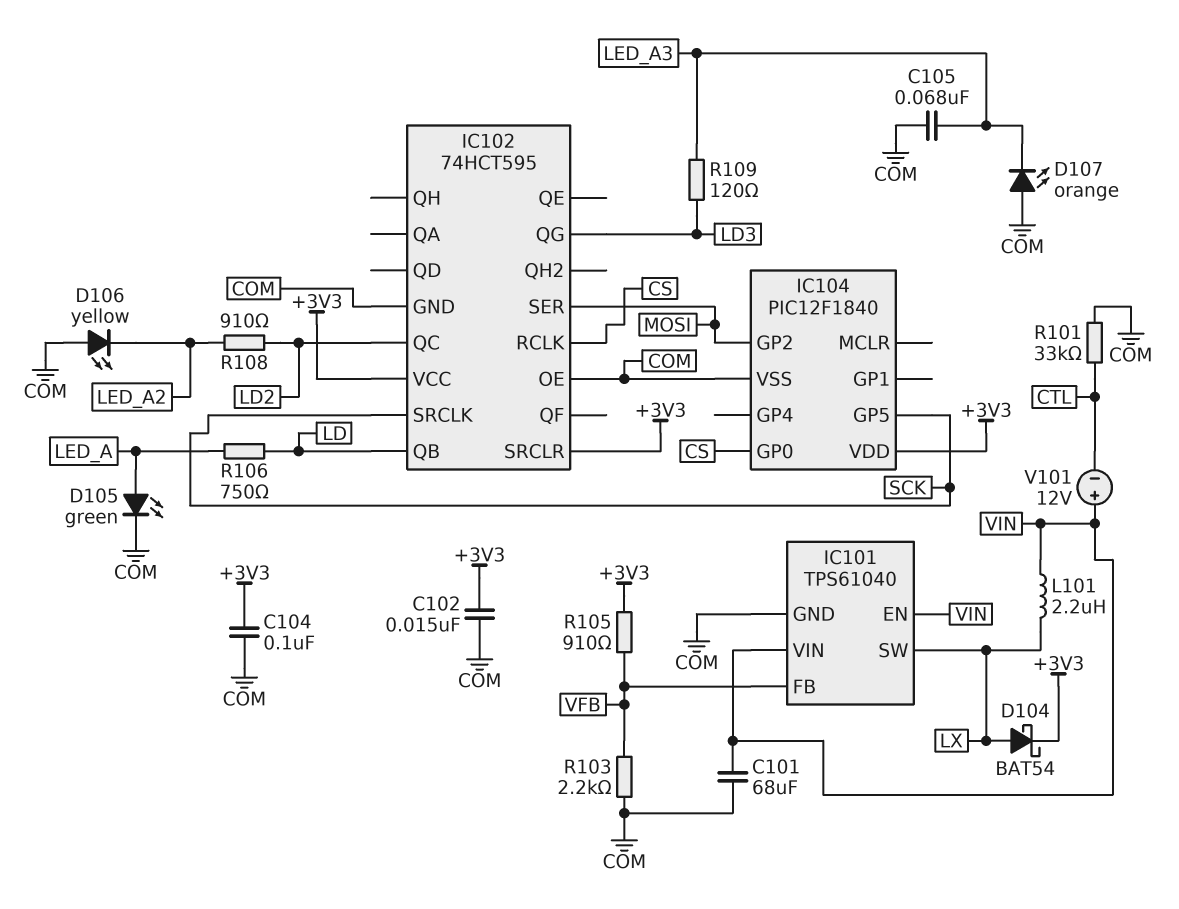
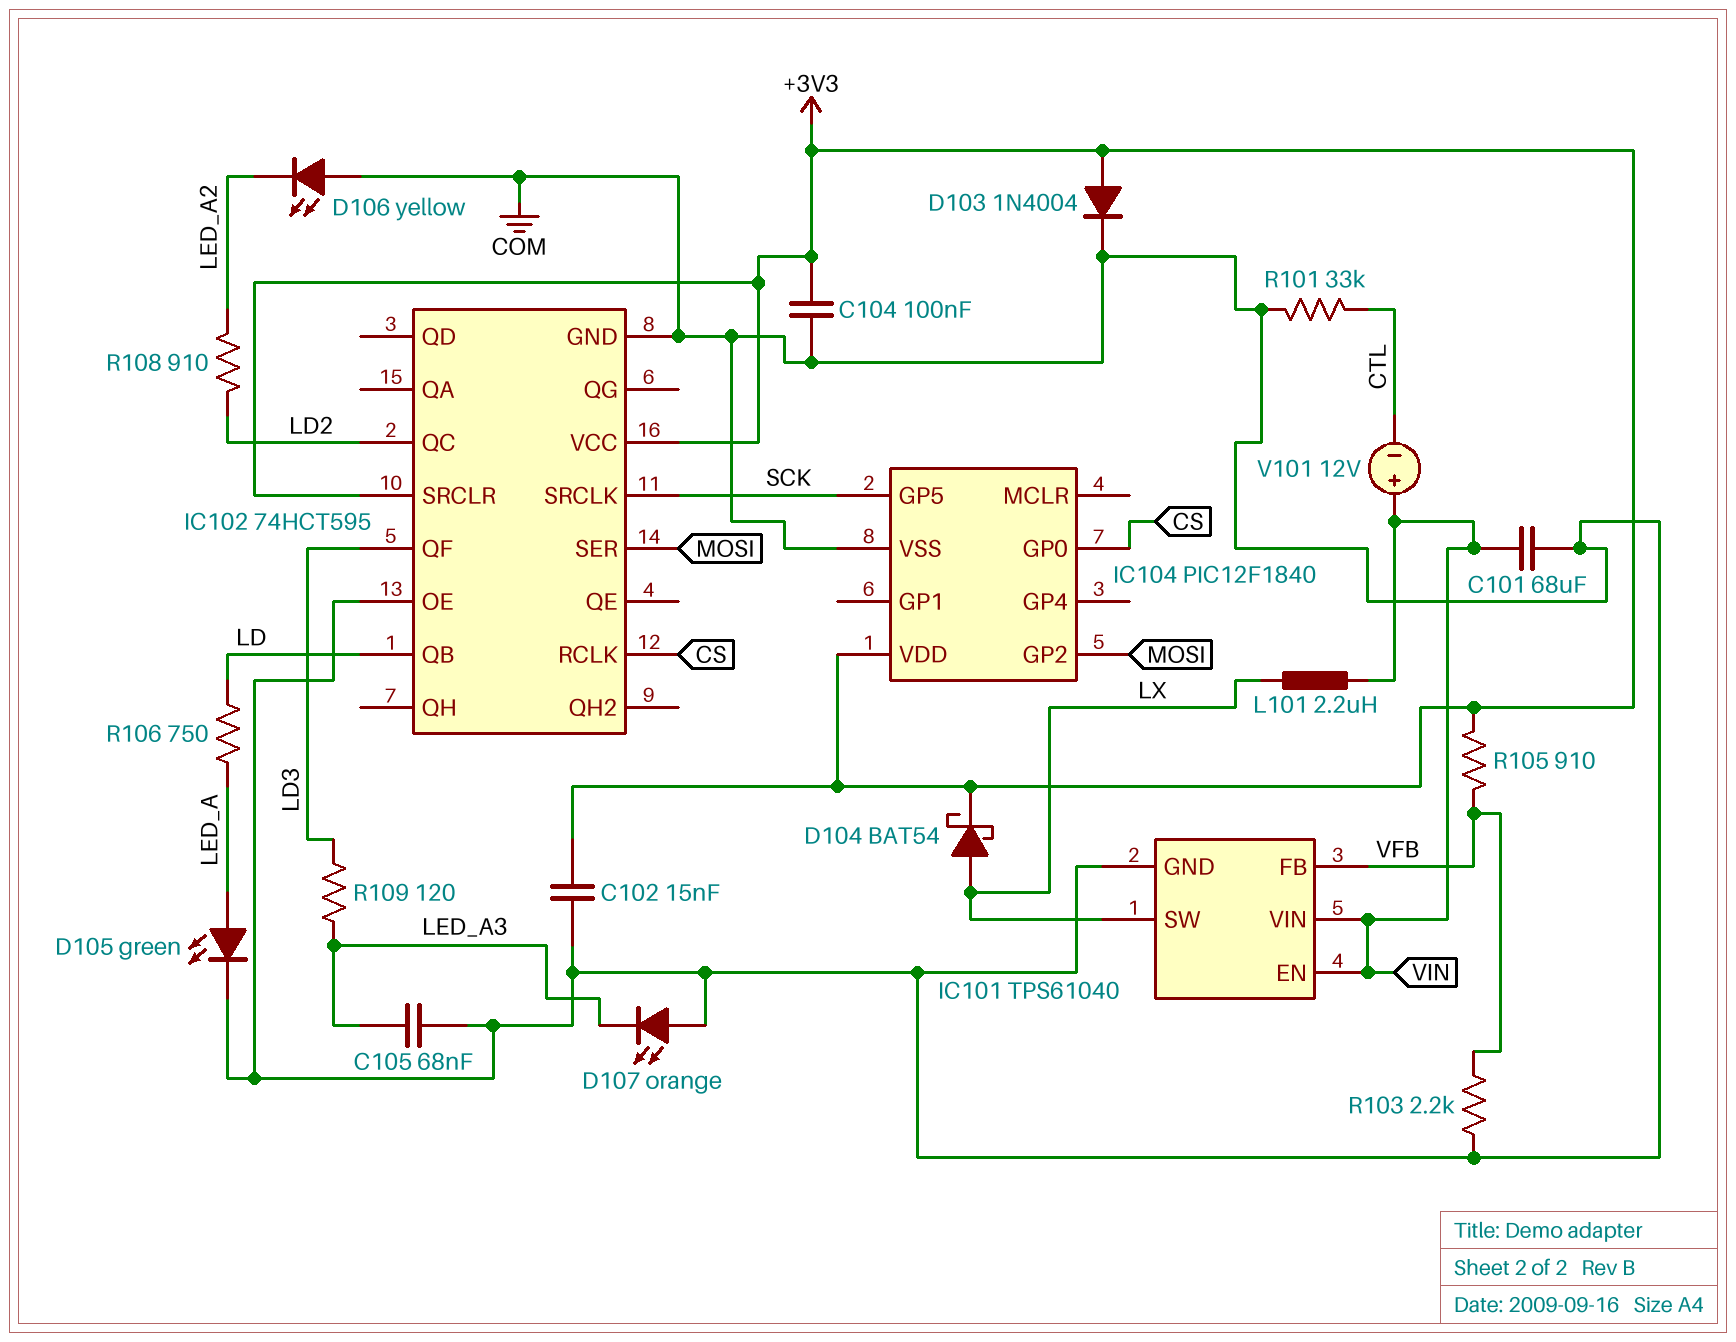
D103: none -> diode 1N4004 (A +3V3, K COM)
IC102 pin QF: none -> LD3
IC102 pin QG: LD3 -> none

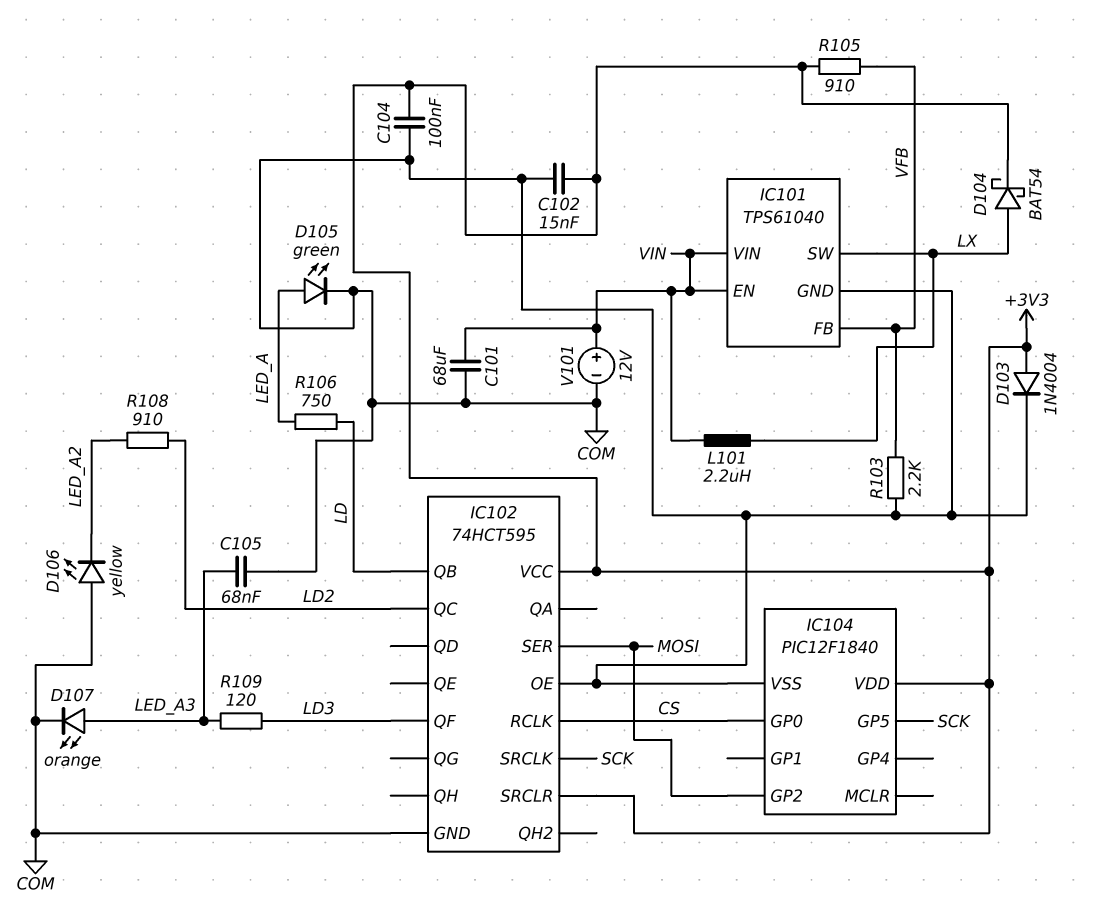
D107: LED orange (A COM, K LED_A3) -> LED orange (A LED_A3, K COM)
R101: 33k (COM, CTL) -> none
V101: 12V (plus VIN, minus CTL) -> 12V (plus VIN, minus COM)

